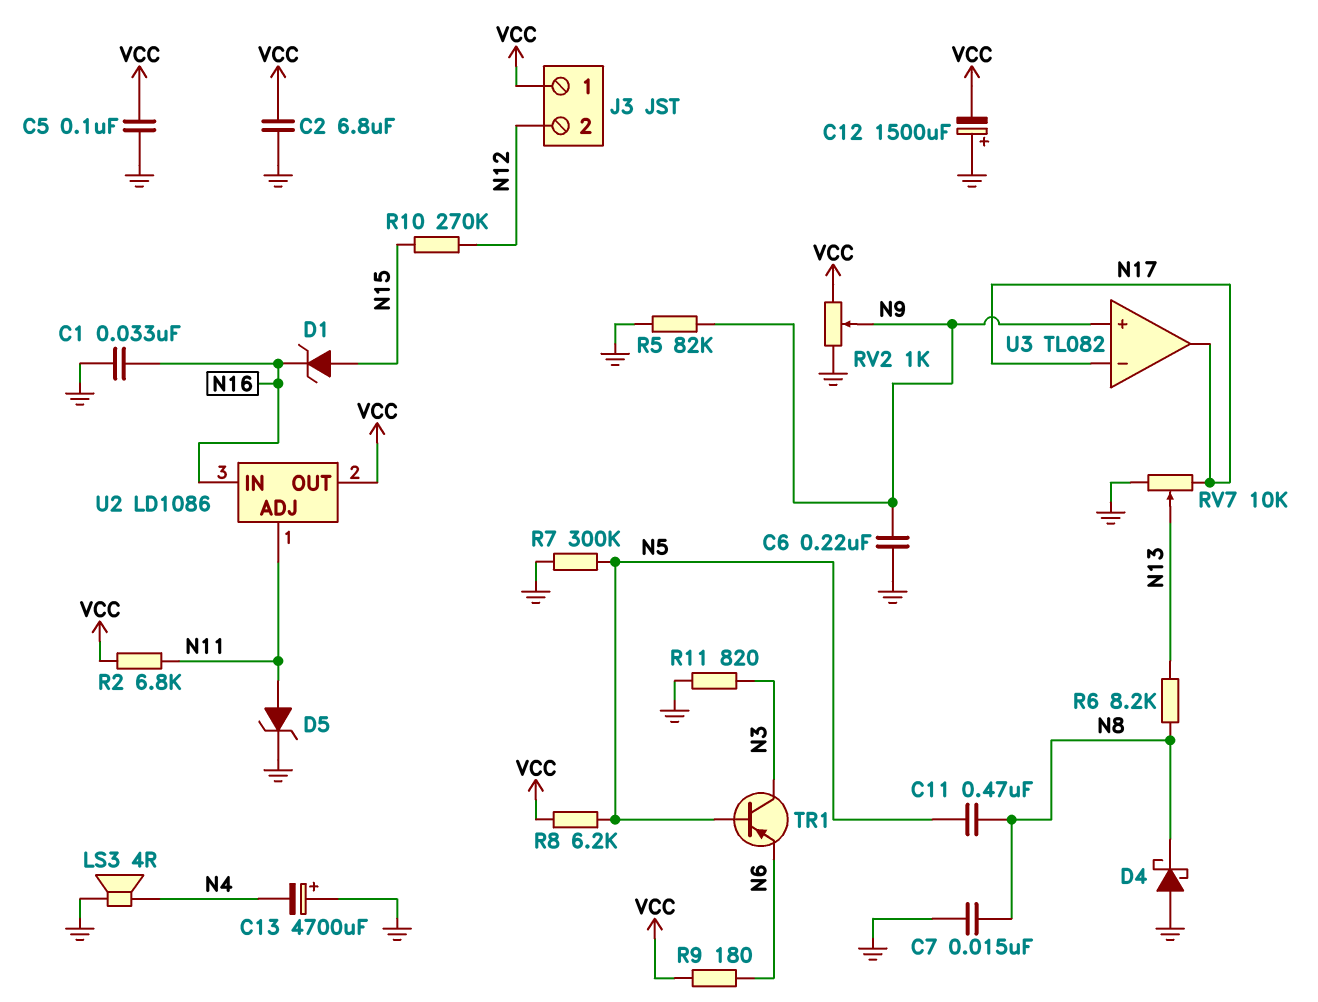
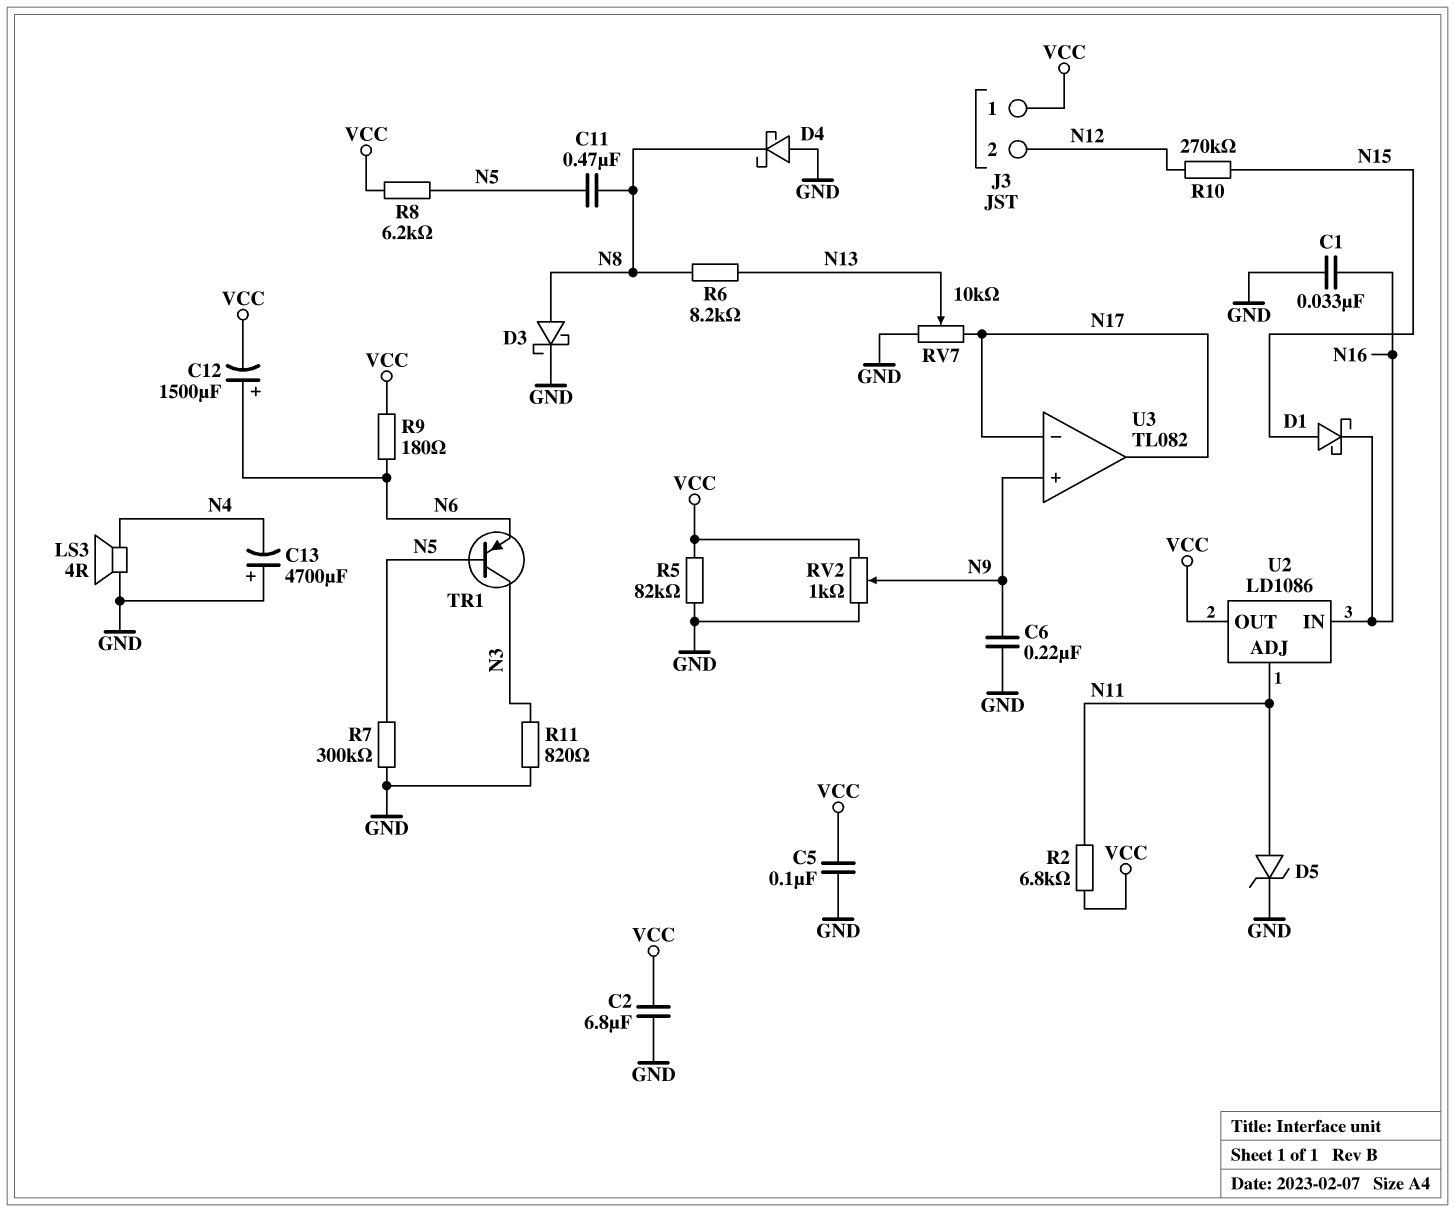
C7: 15nF (GND, N8) -> none
C12: 1500uF (plus GND, minus VCC) -> 1500uF (plus N6, minus VCC)
D1: zener (A N15, K N16) -> schottky (A N15, K N16)
D3: none -> schottky (A N8, K GND)
R5: 82k (GND, N9) -> 82k (GND, VCC)

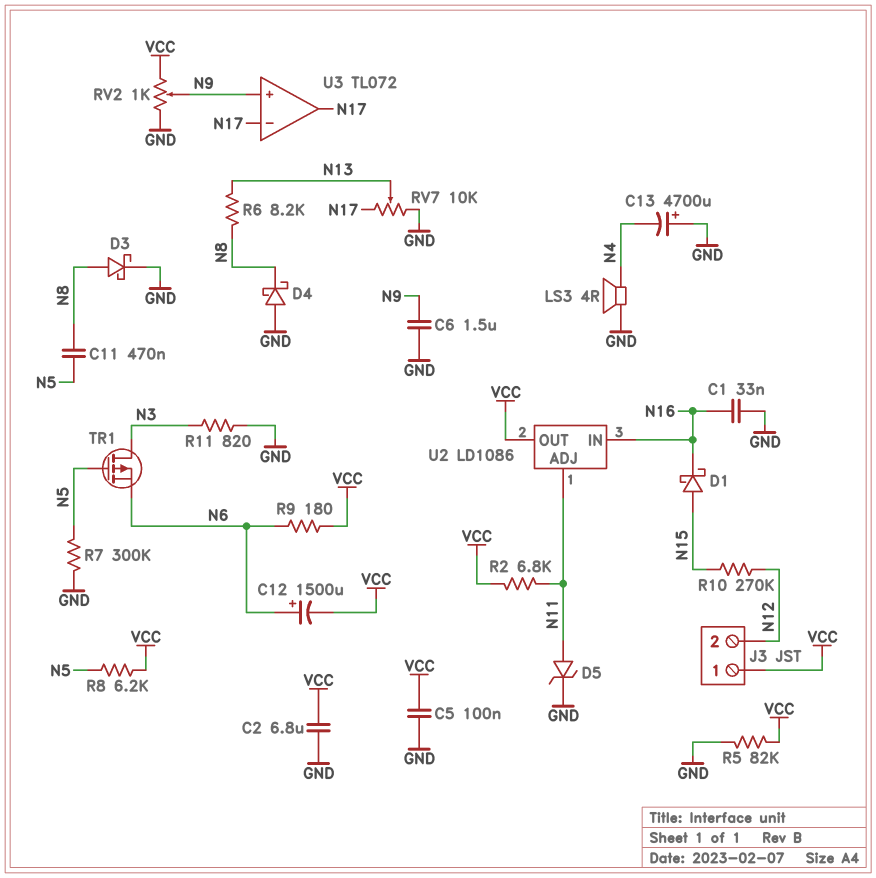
C6: 220nF (GND, N9) -> 1.5uF (GND, N9)
TR1: PNP (B N5, C N3, E N6) -> PMOS (G N5, D N3, S N6)
U3: TL082 -> TL072

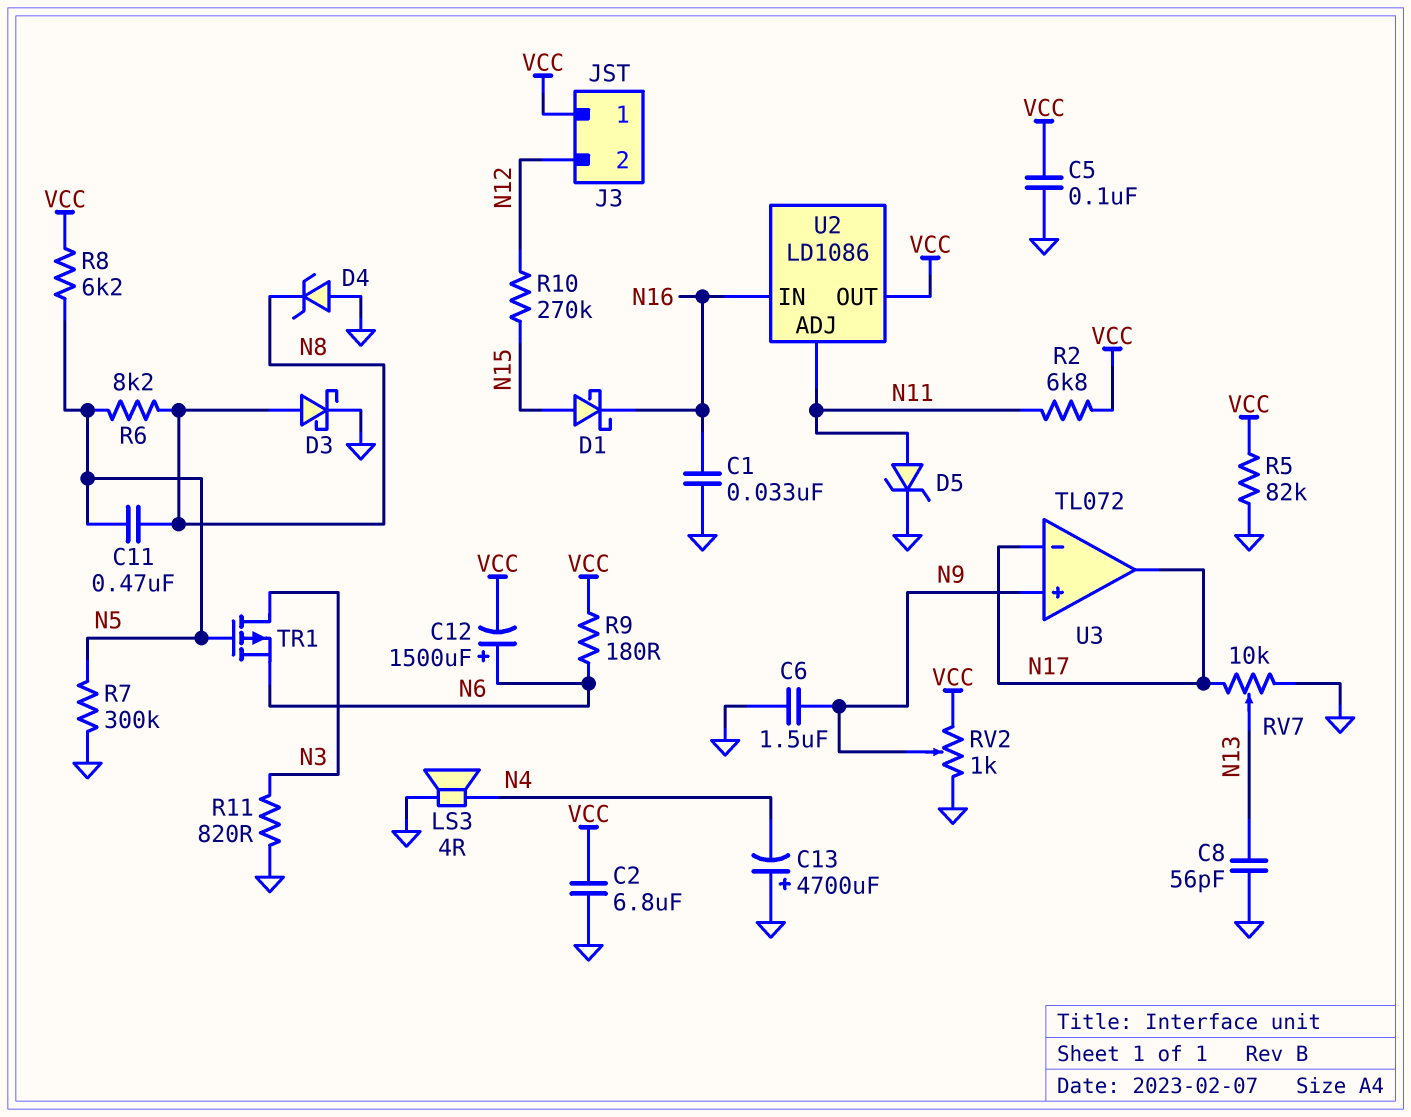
C8: none -> 56pF (GND, N13)
D4: schottky (A GND, K N8) -> zener (A GND, K N8)
R6: 8.2k (N8, N13) -> 8.2k (N5, N8)

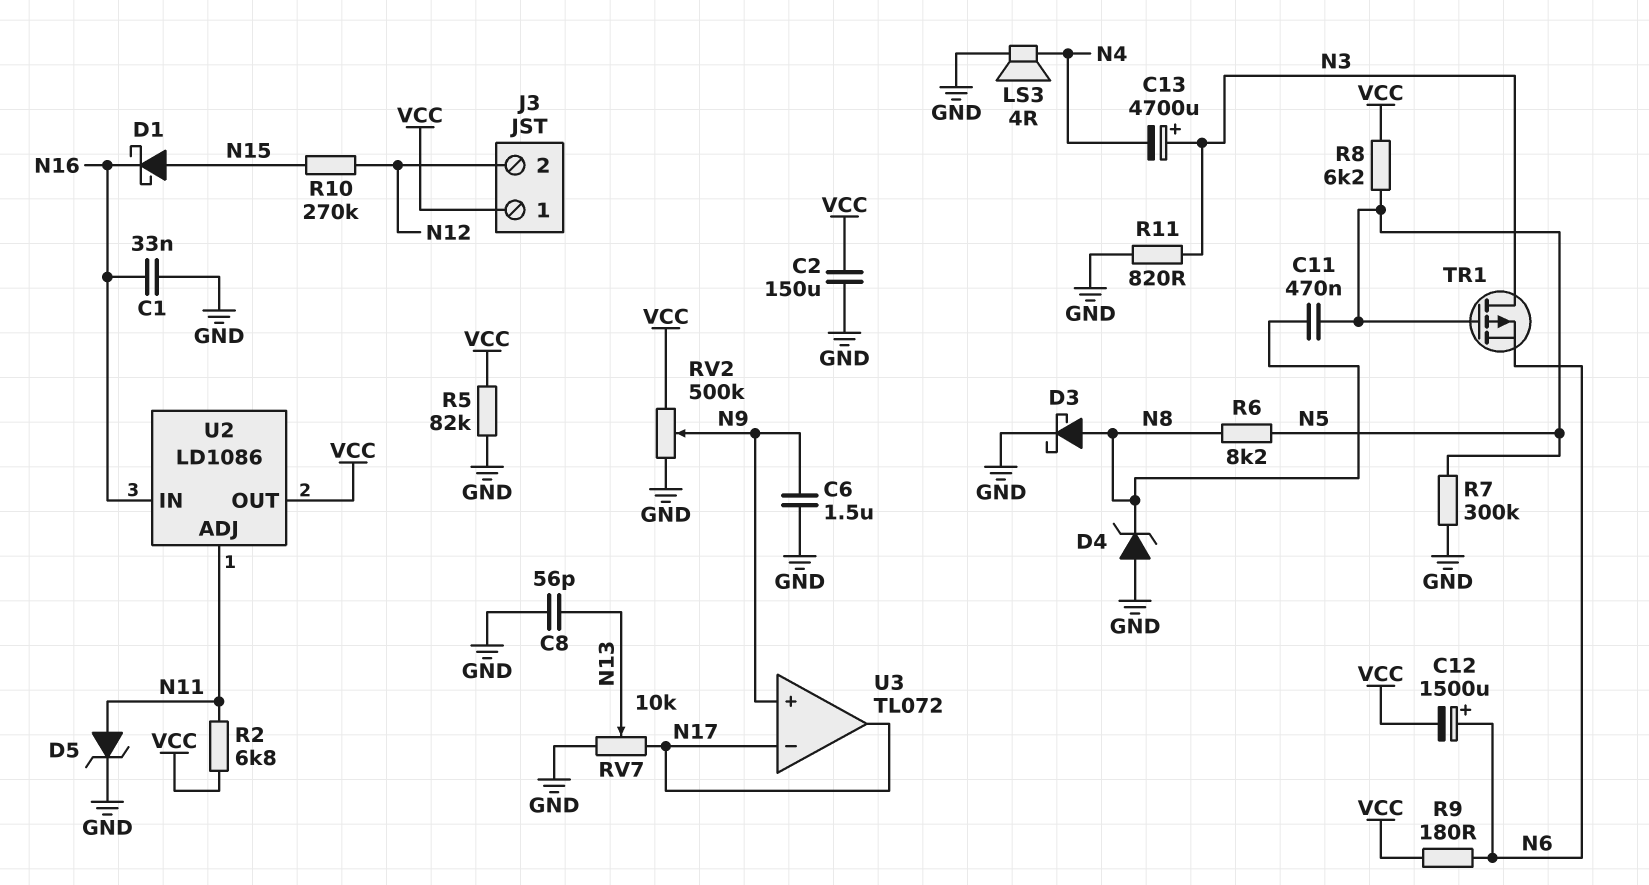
C2: 6.8uF (GND, VCC) -> 150uF (GND, VCC)
C5: 100nF (GND, VCC) -> none
C13: 4700uF (plus GND, minus N4) -> 4700uF (plus N3, minus N4)
RV2: 1k (GND, VCC, wiper N9) -> 500k (GND, VCC, wiper N9)

